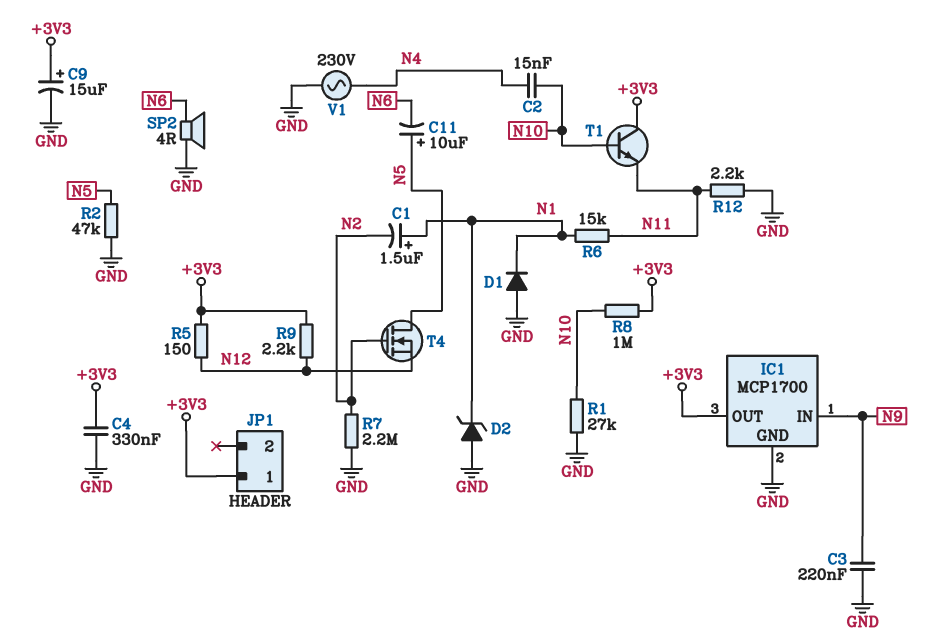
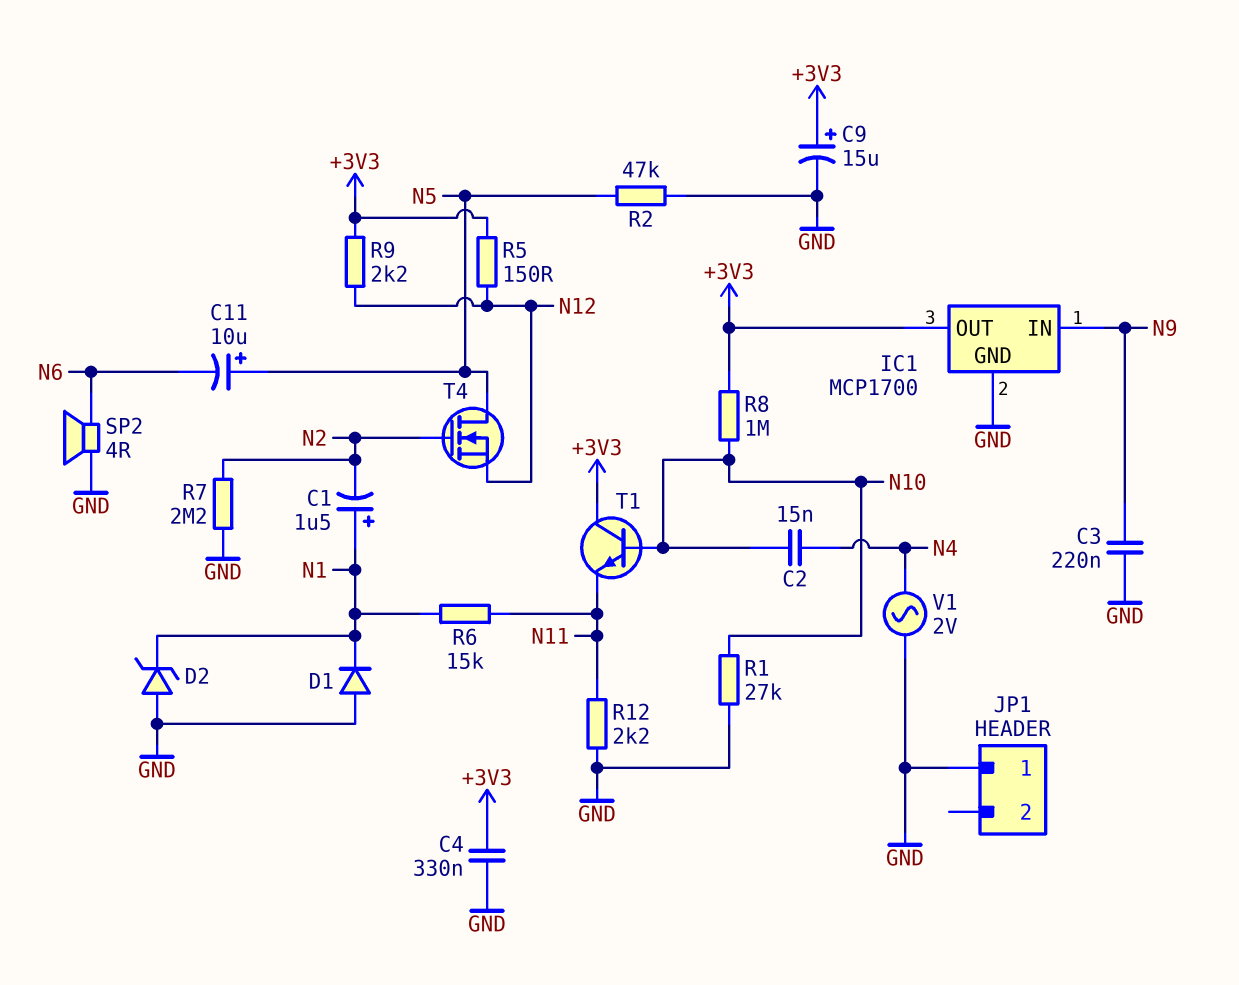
JP1 pin 1: +3V3 -> GND
V1: AC 230V (GND, N4) -> AC 2V (GND, N4)

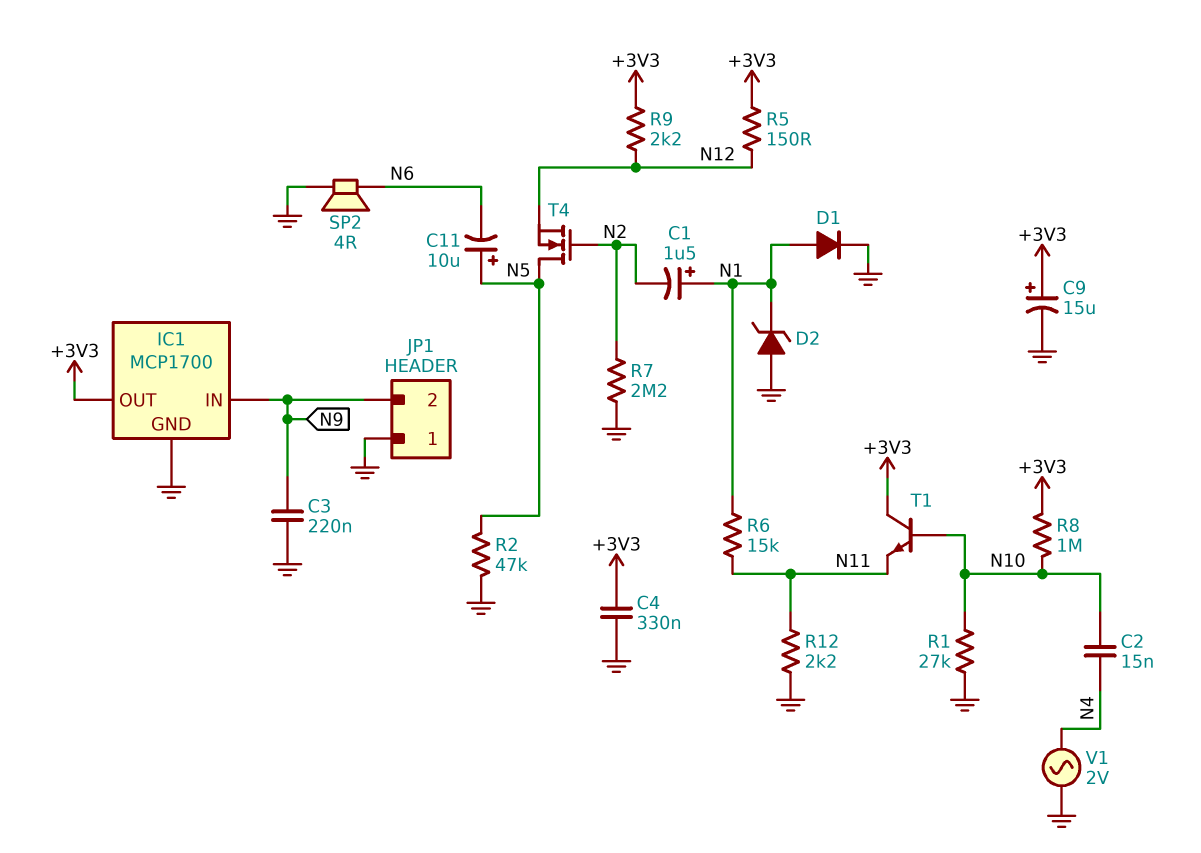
D1: diode (A GND, K N1) -> diode (A N1, K GND)
JP1 pin 2: none -> N9

